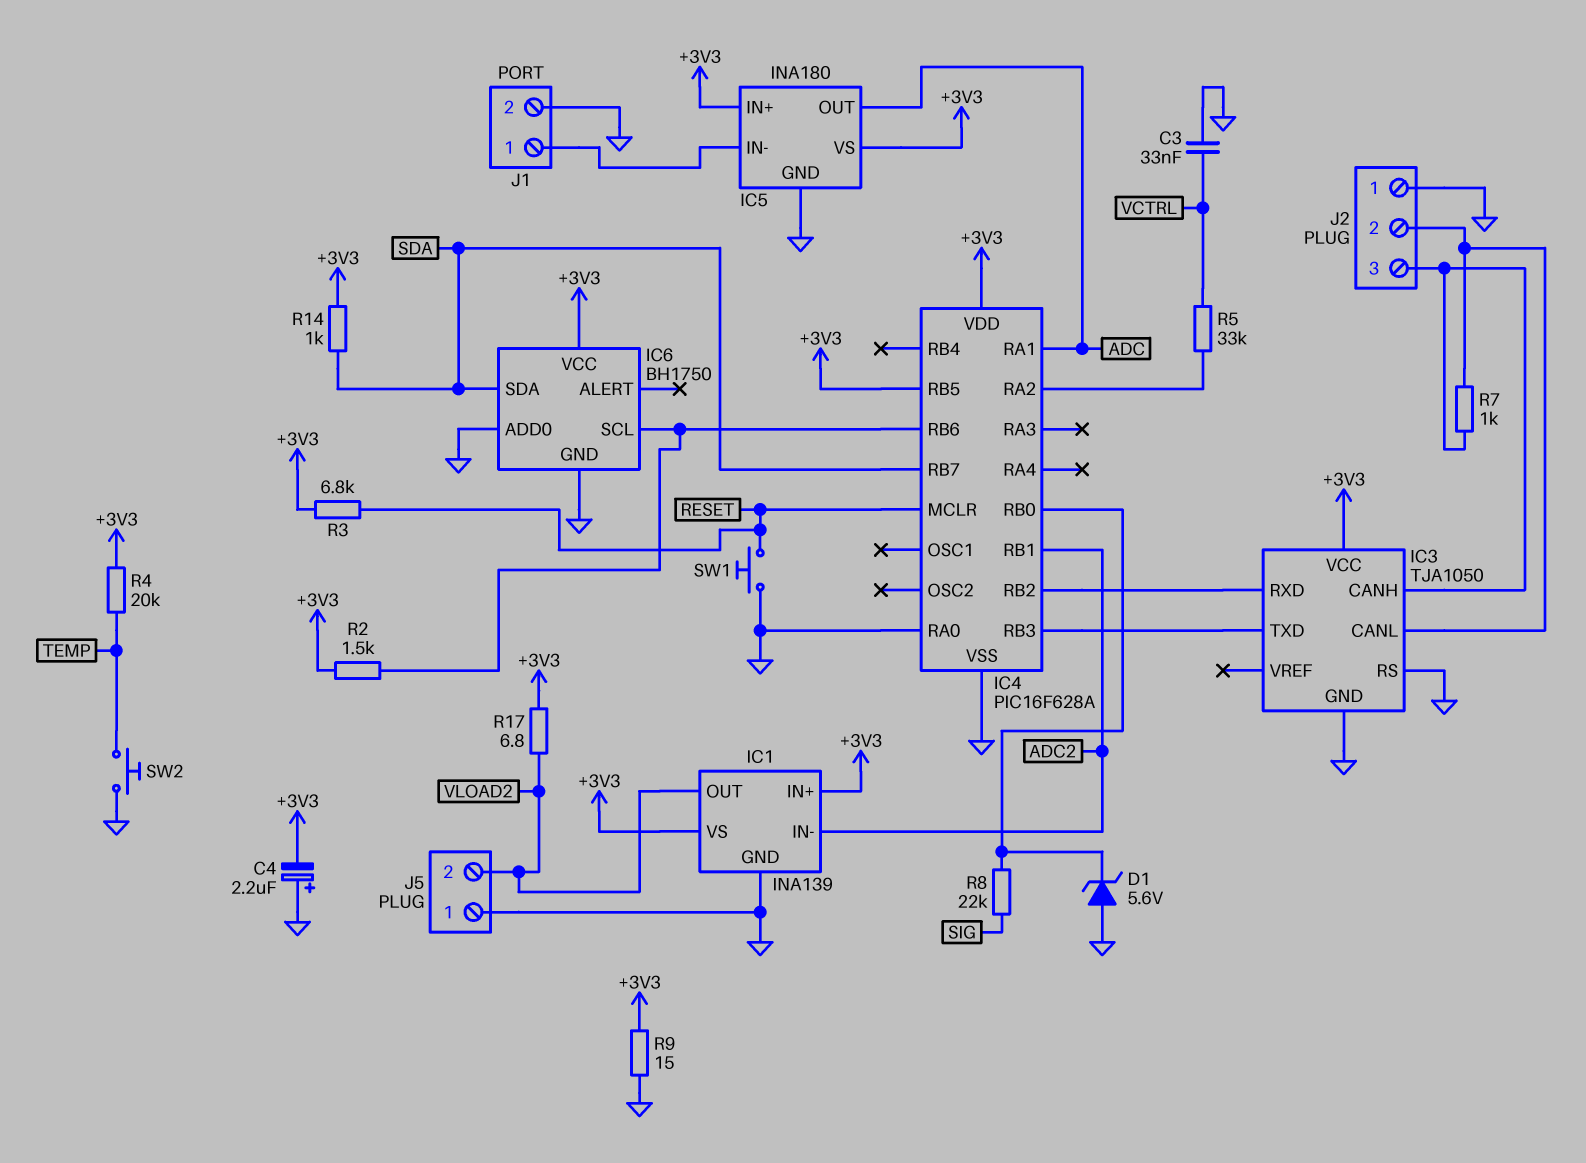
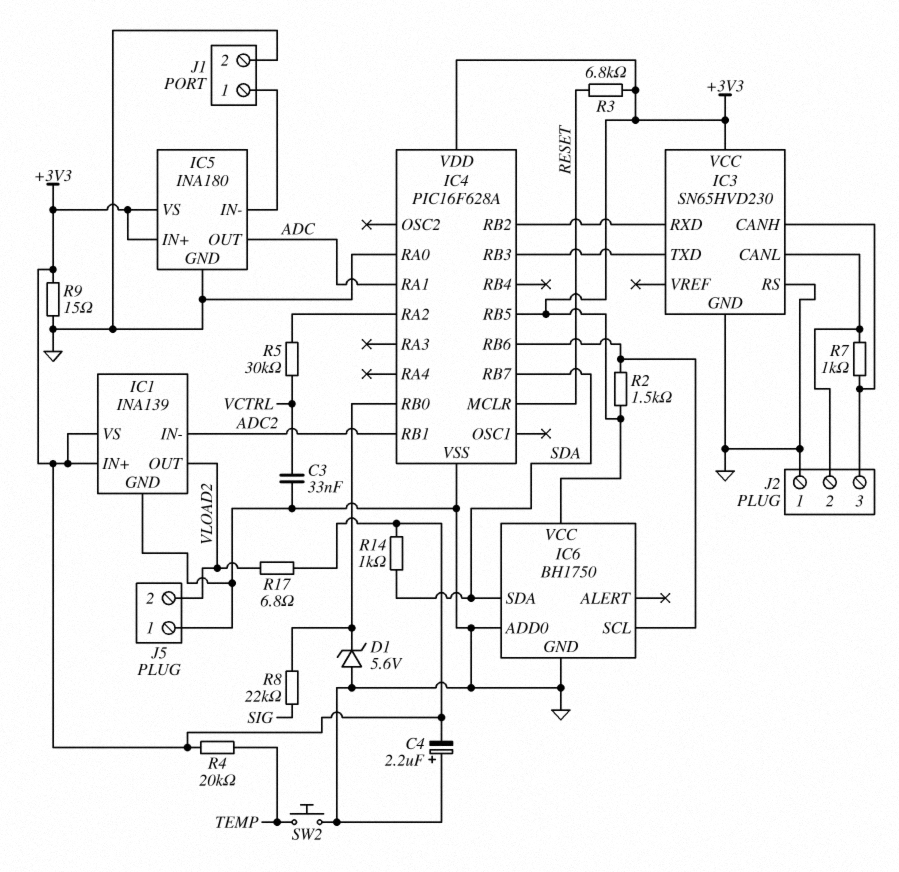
IC3: TJA1050 -> SN65HVD230
R5: 33k (IC4/RA2, VCTRL) -> 30k (IC4/RA2, VCTRL)
SW1: button (GND, RESET) -> none

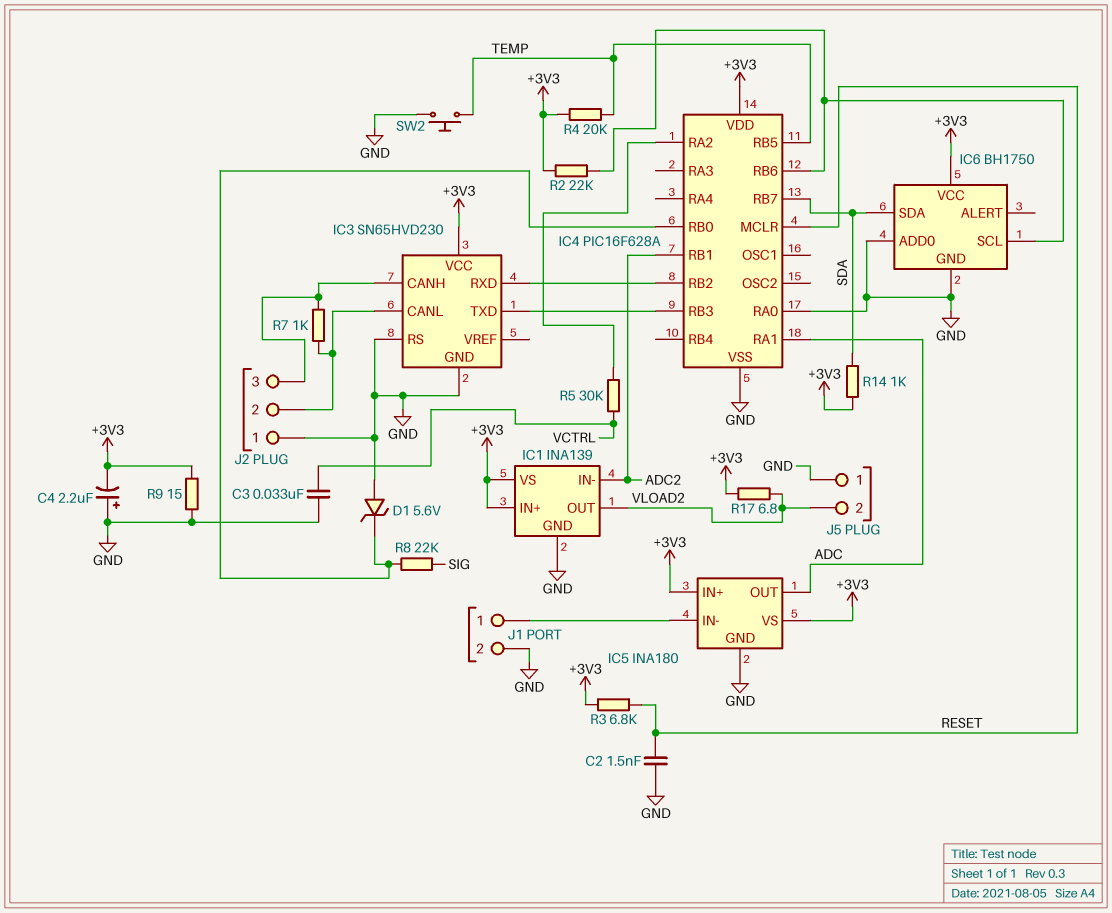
C2: none -> 1.5nF (GND, RESET)
IC4 pin RB5: +3V3 -> TEMP
R2: 1.5k (+3V3, IC4/RB6) -> 22k (+3V3, IC4/RB6)

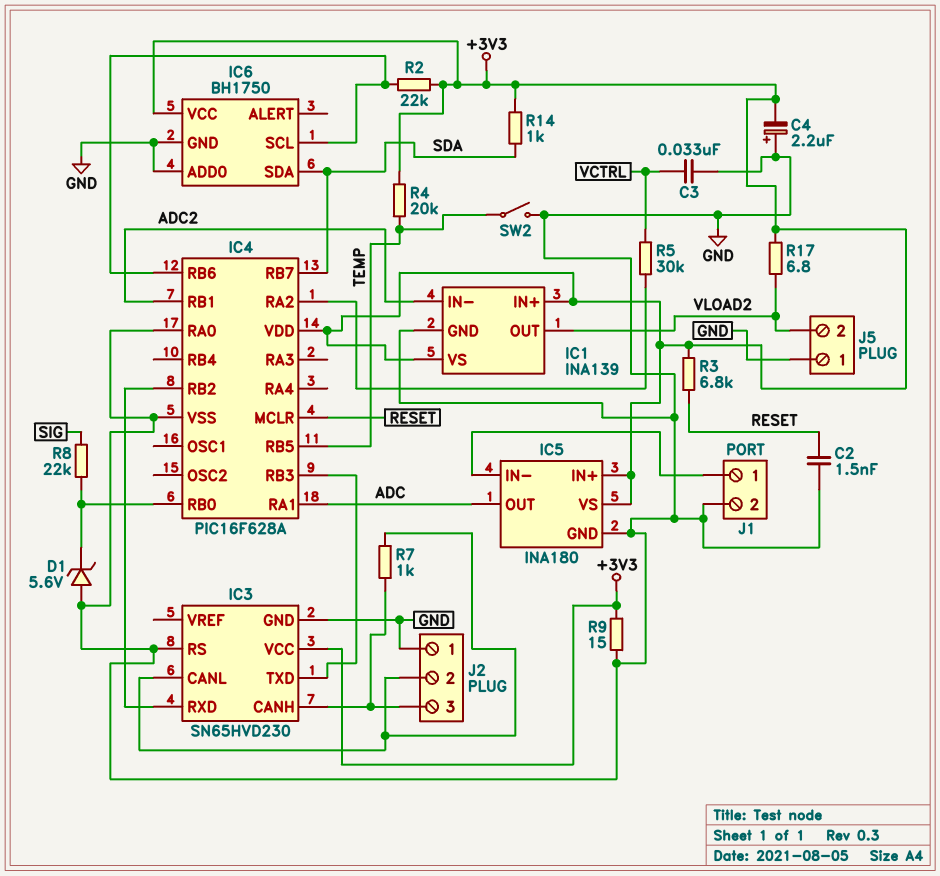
SW2: button (GND, TEMP) -> switch (GND, TEMP)

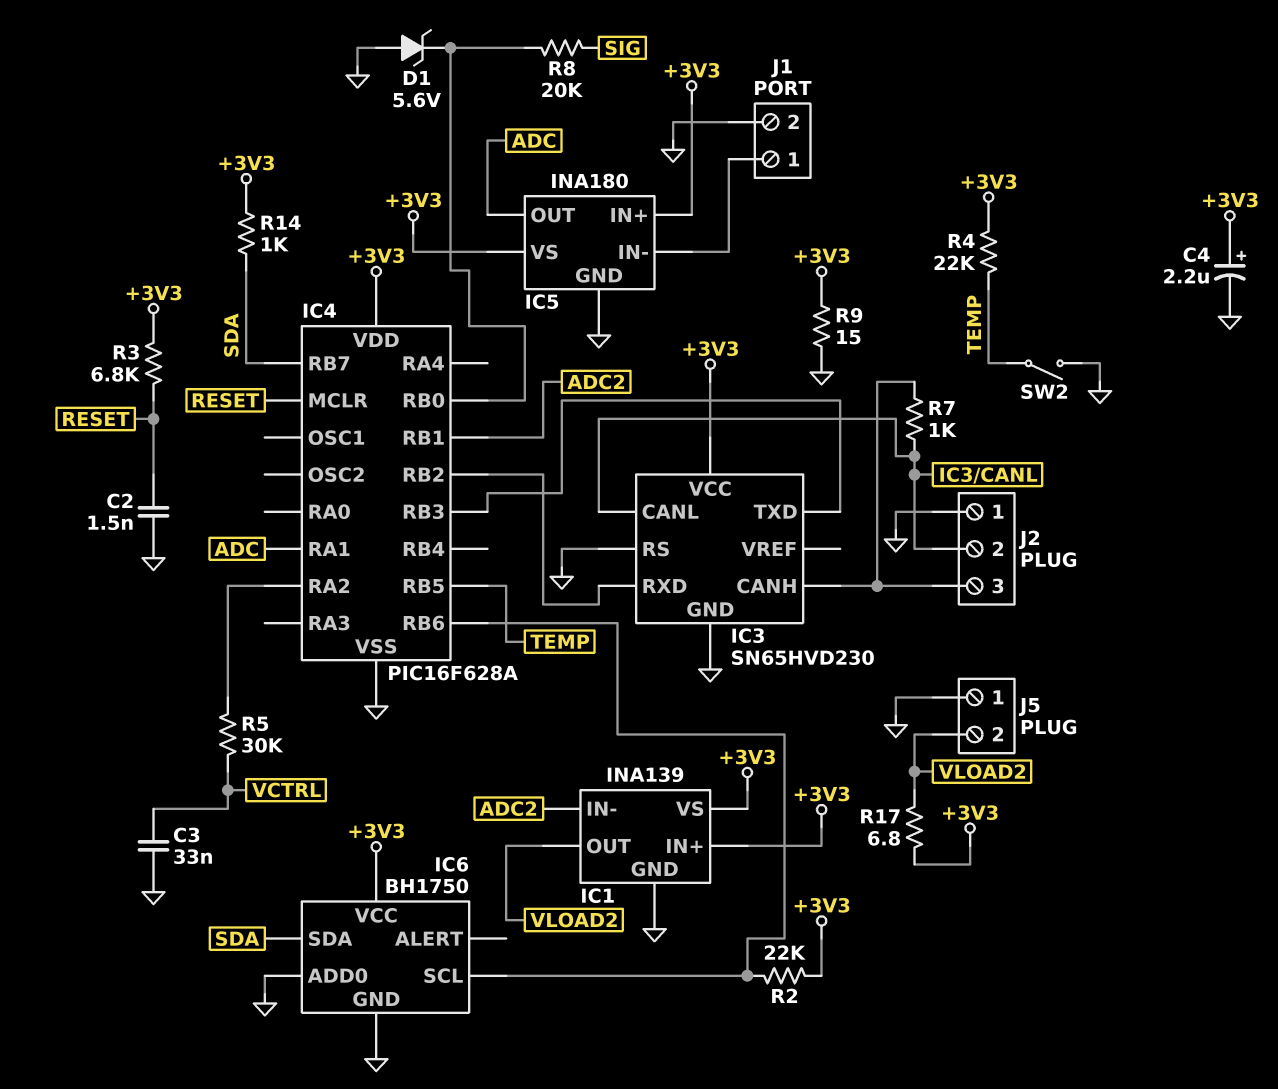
C4: 2.2uF (plus GND, minus +3V3) -> 2.2uF (plus +3V3, minus GND)
IC4 pin RA0: GND -> none
R4: 20k (+3V3, TEMP) -> 22k (+3V3, TEMP)
R8: 22k (IC4/RB0, SIG) -> 20k (IC4/RB0, SIG)

